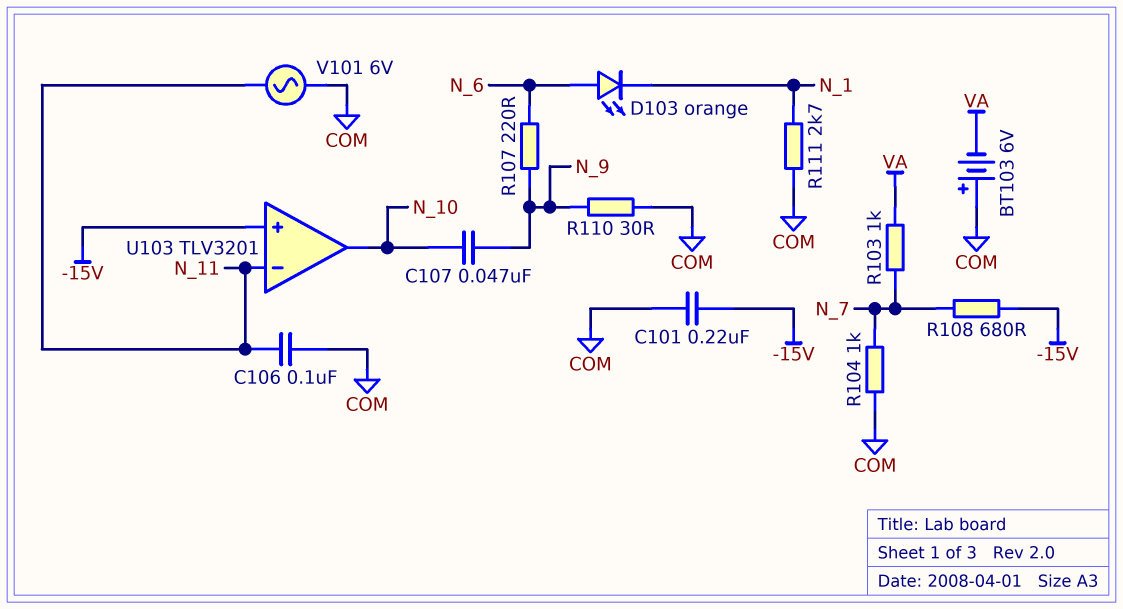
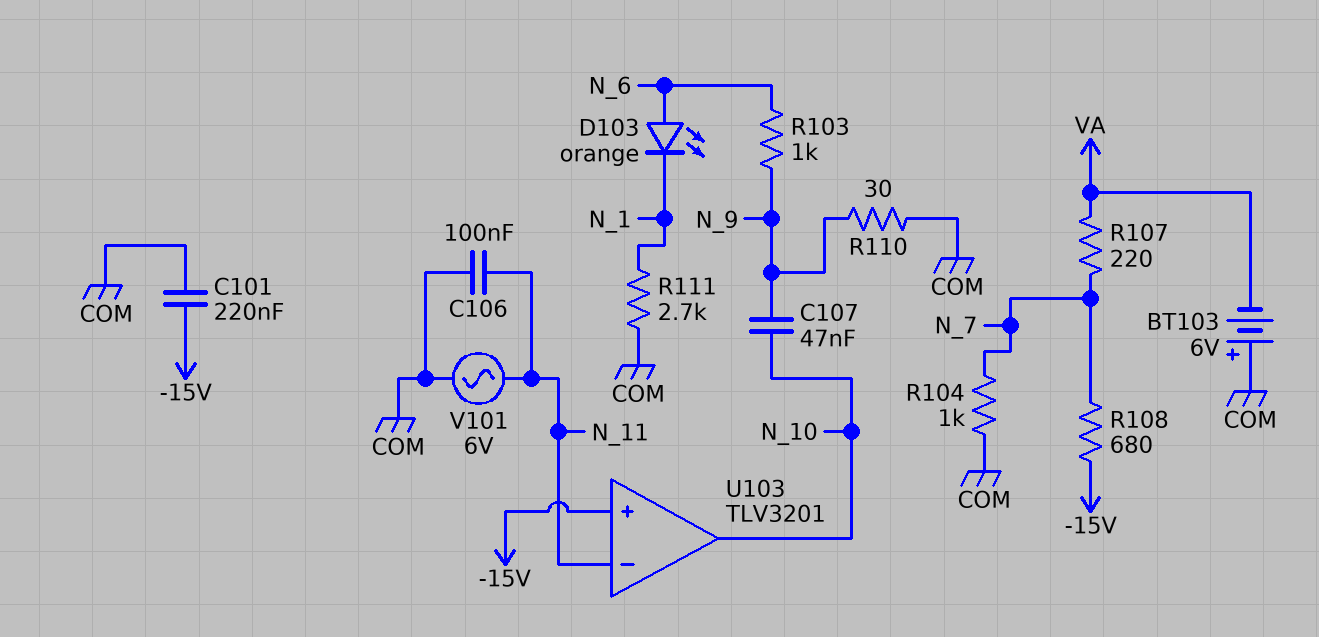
R103: 1k (N_7, VA) -> 1k (N_6, N_9)
R107: 220 (N_6, N_9) -> 220 (N_7, VA)

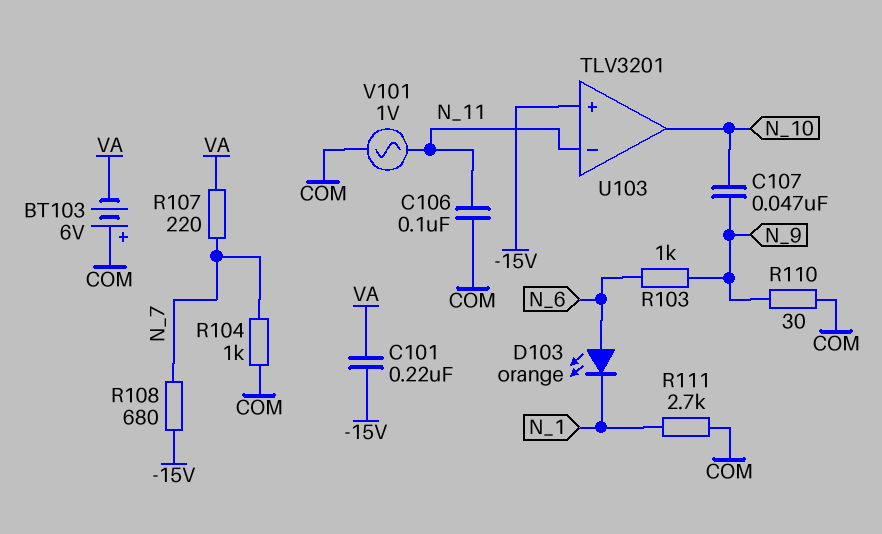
C101: 220nF (-15V, COM) -> 220nF (-15V, VA)
V101: AC 6V (COM, N_11) -> AC 1V (COM, N_11)

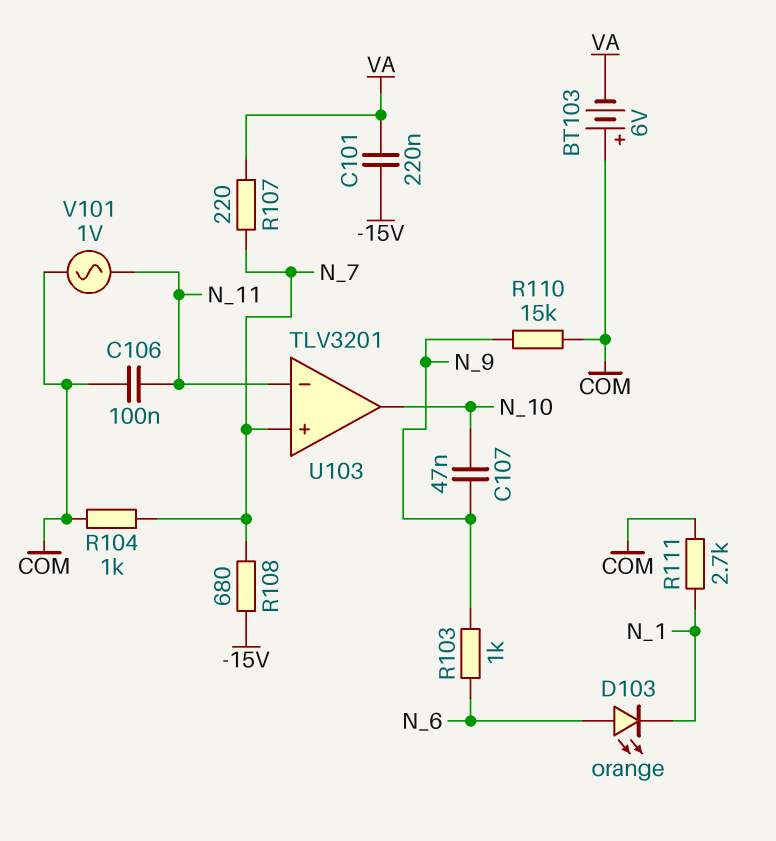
R110: 30 (COM, N_9) -> 15k (COM, N_9)
U103 pin in+: -15V -> N_7

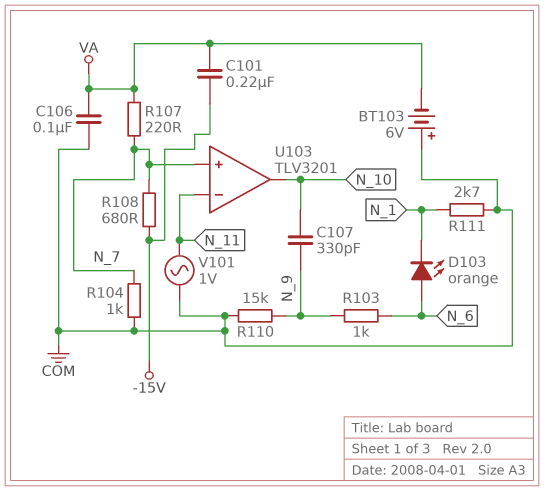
C106: 100nF (COM, N_11) -> 100nF (COM, VA)
C107: 47nF (N_9, N_10) -> 330pF (N_9, N_10)

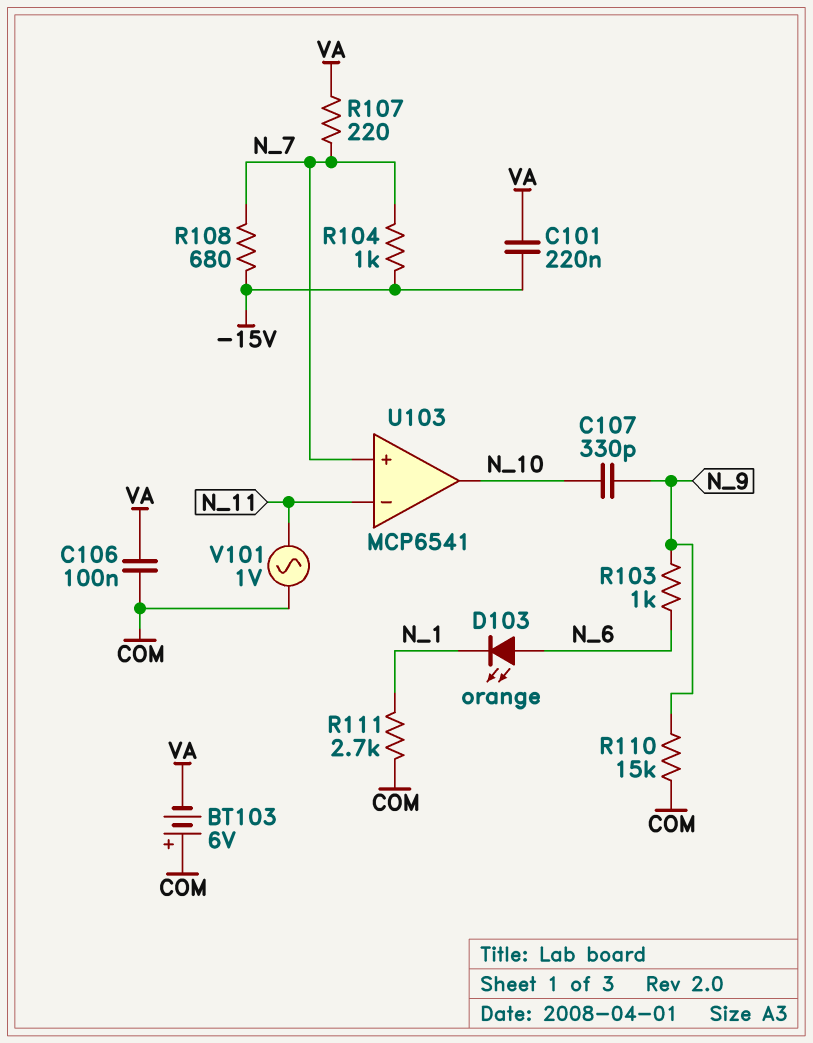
R104: 1k (COM, N_7) -> 1k (-15V, N_7)
U103: TLV3201 -> MCP6541

